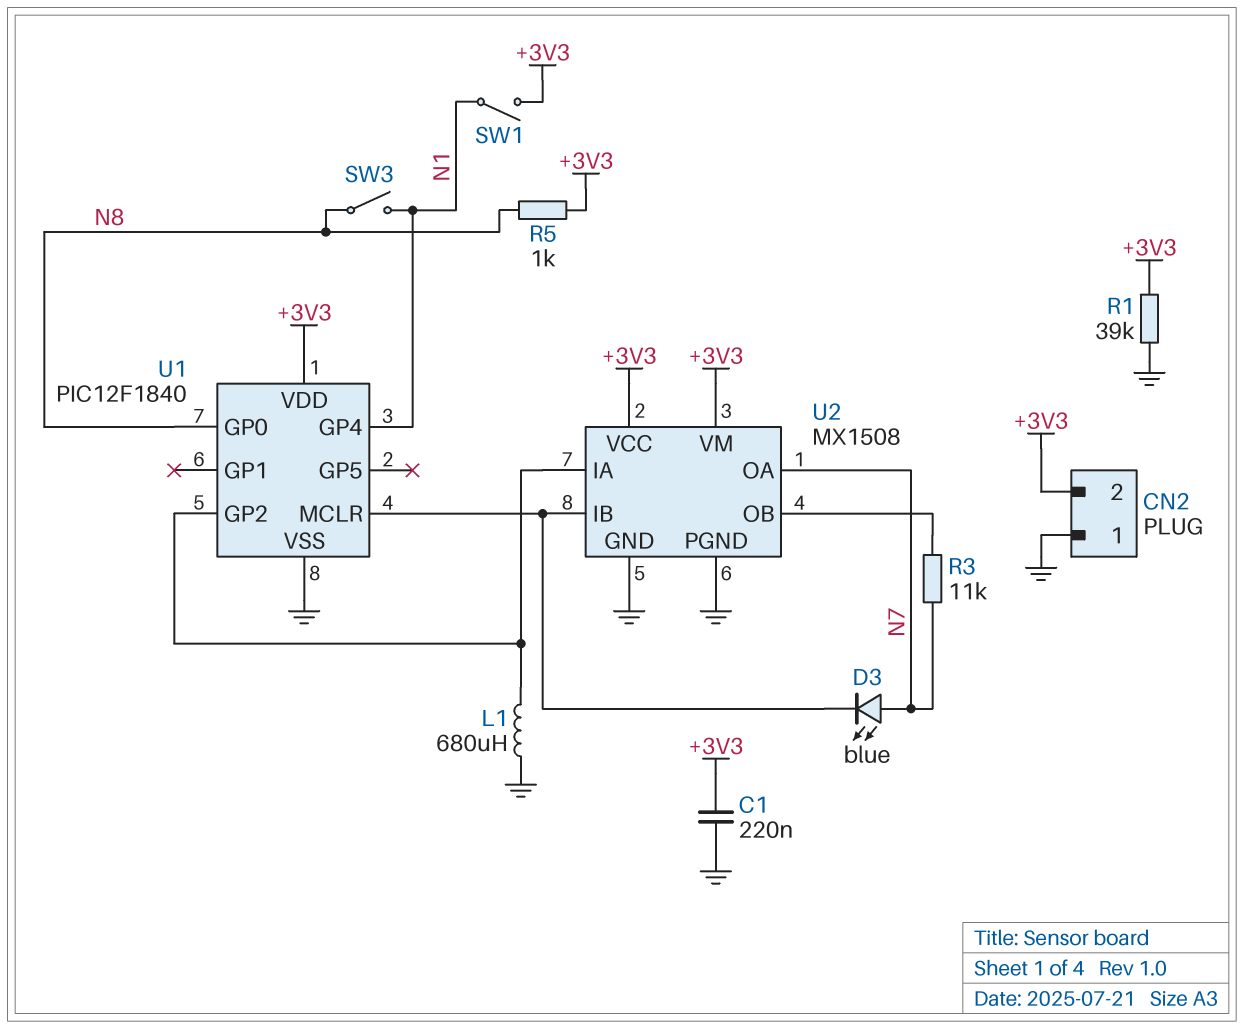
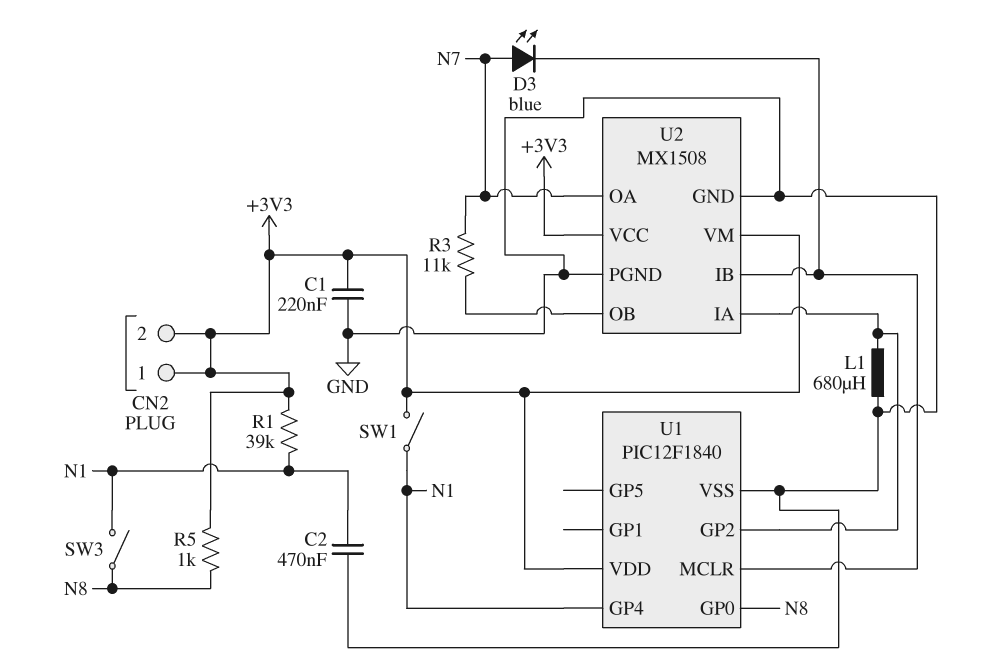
C2: none -> 470nF (GND, N1)
CN2 pin 1: GND -> +3V3
R1: 39k (+3V3, GND) -> 39k (+3V3, N1)

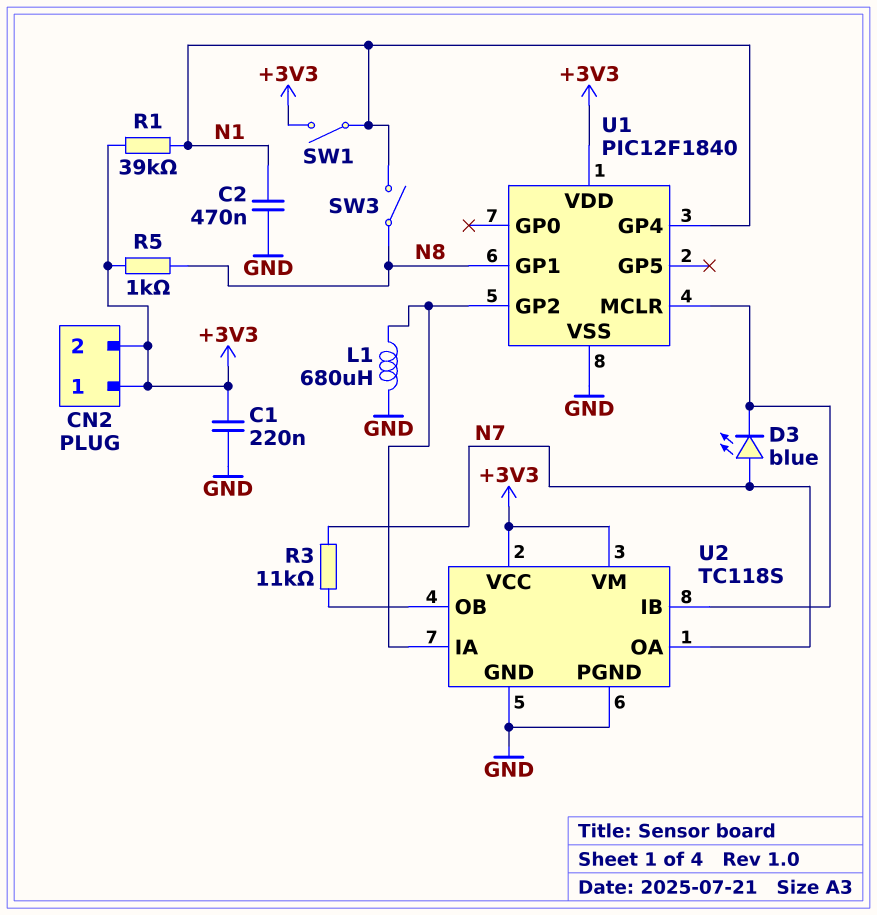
U1 pin GP0: N8 -> none
U1 pin GP1: none -> N8
U2: MX1508 -> TC118S

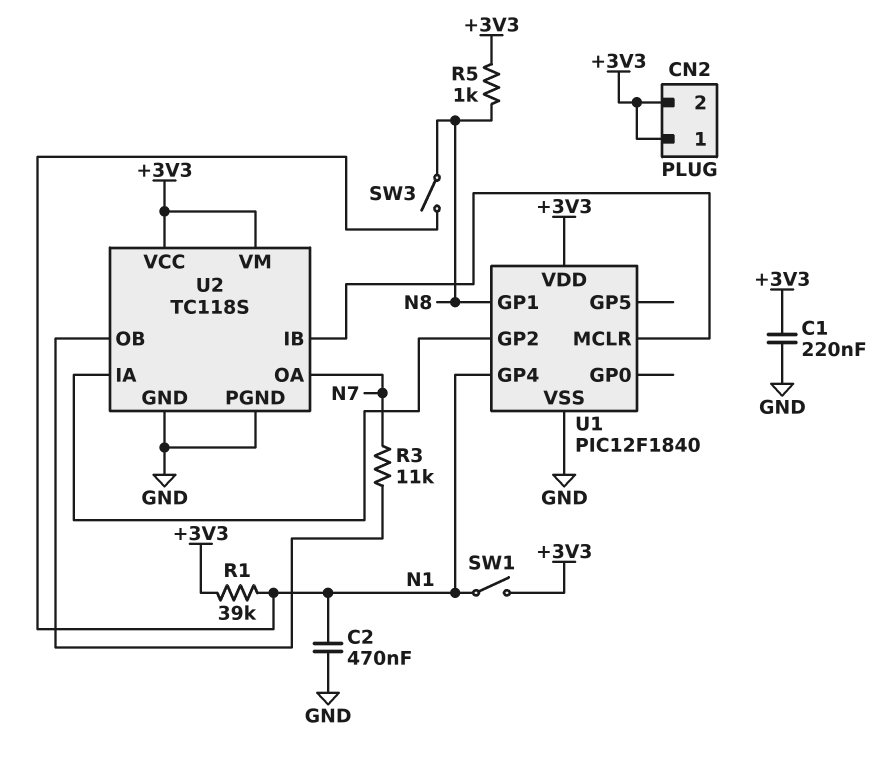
D3: LED blue (A N7, K U1/MCLR) -> none
L1: 680uH (GND, U1/GP2) -> none

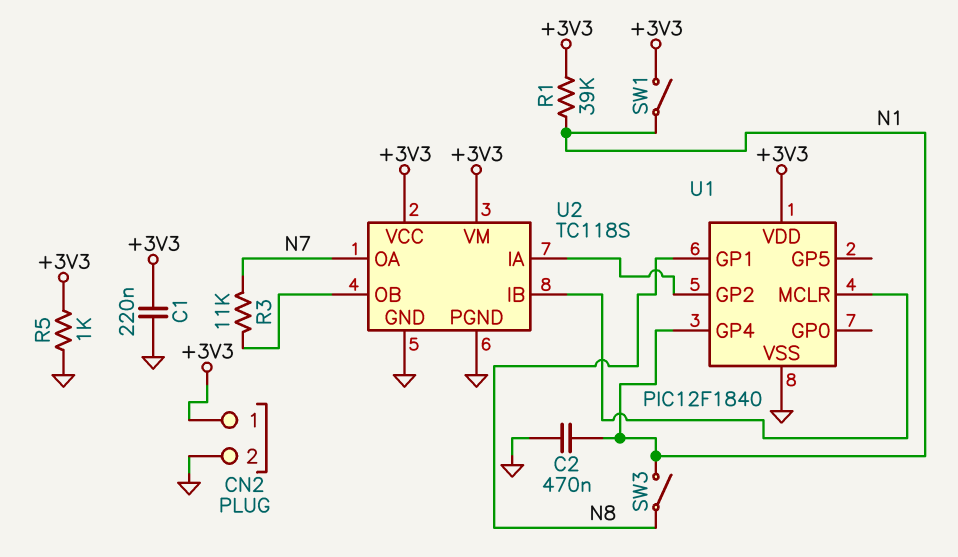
CN2 pin 2: +3V3 -> GND
R5: 1k (+3V3, N8) -> 1k (+3V3, GND)

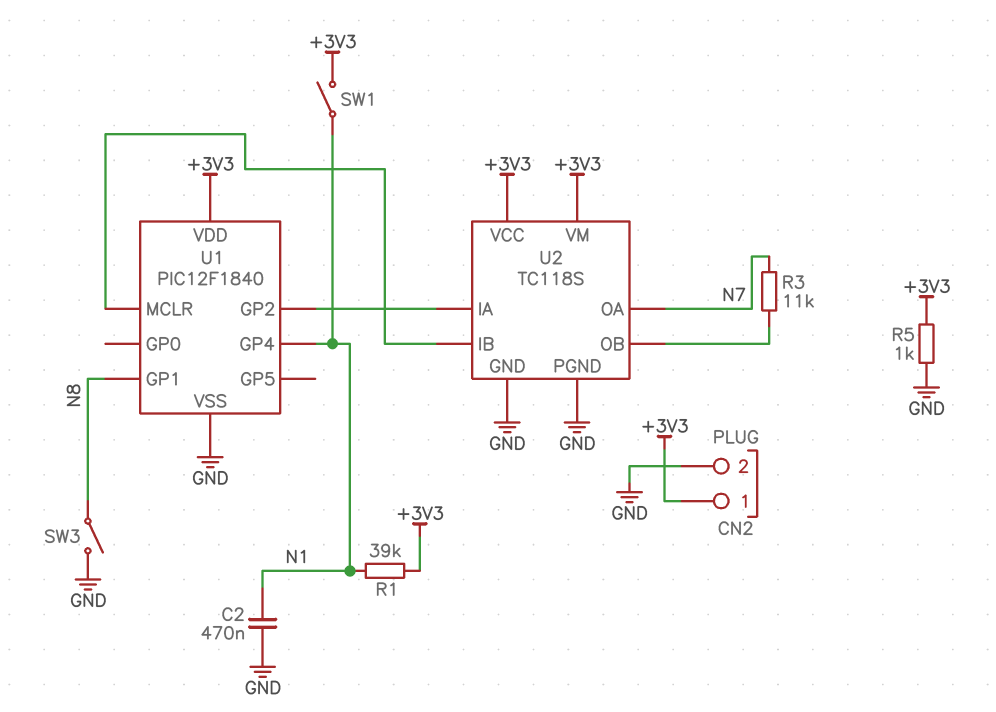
C1: 220nF (+3V3, GND) -> none
SW3: switch (N1, N8) -> switch (GND, N8)

